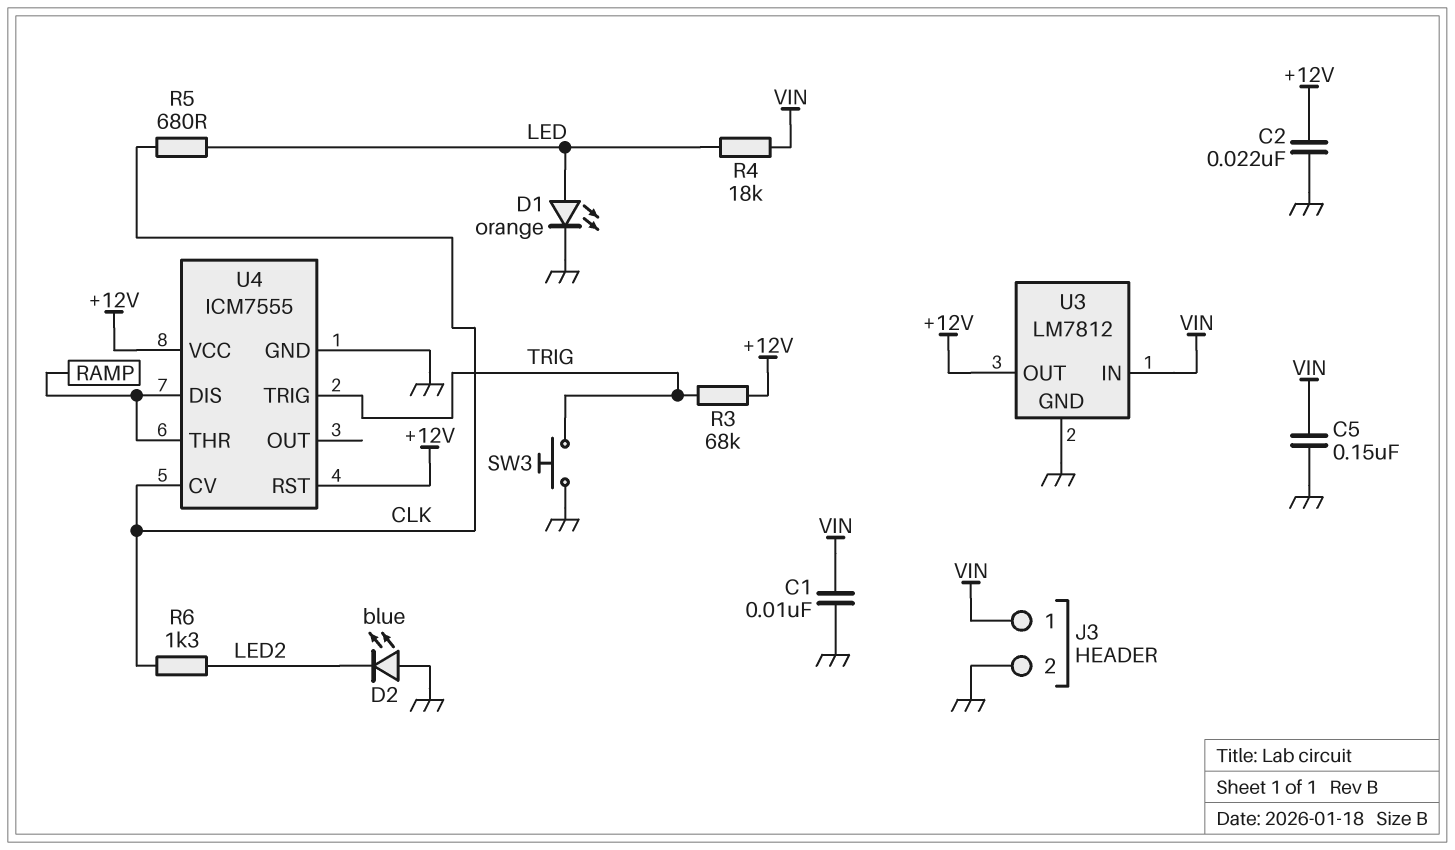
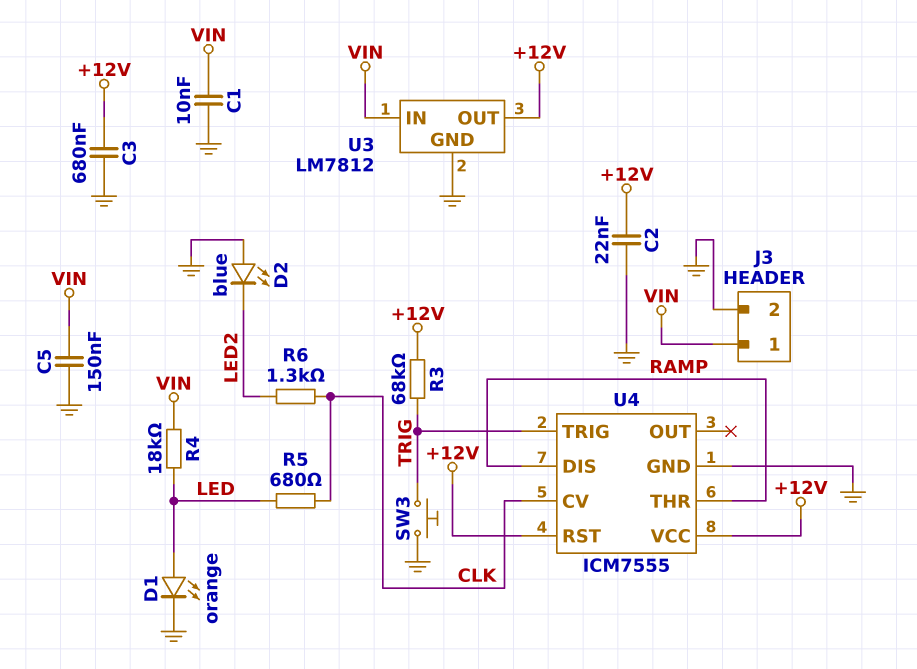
C3: none -> 680nF (+12V, GND)

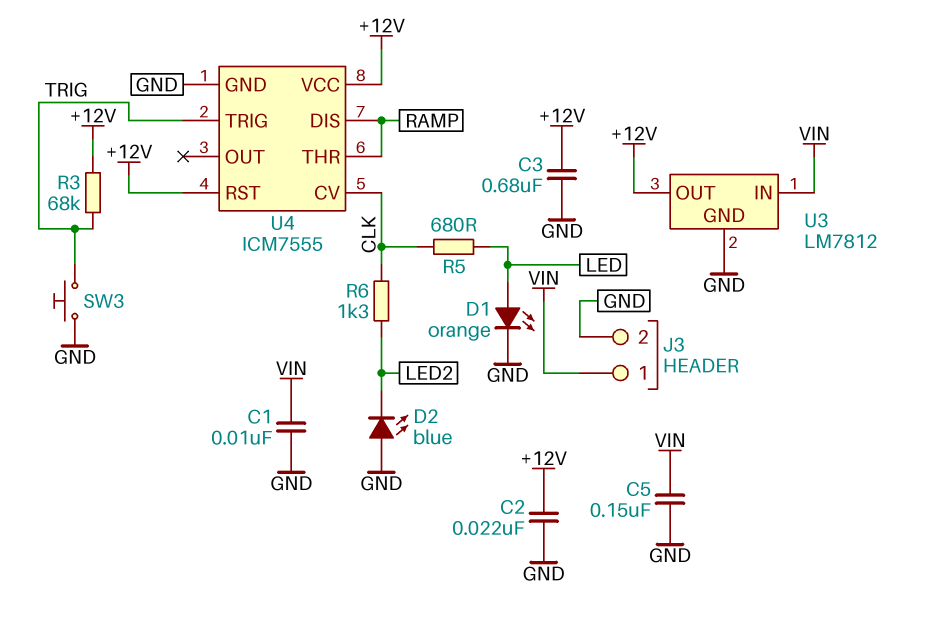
R4: 18k (LED, VIN) -> none

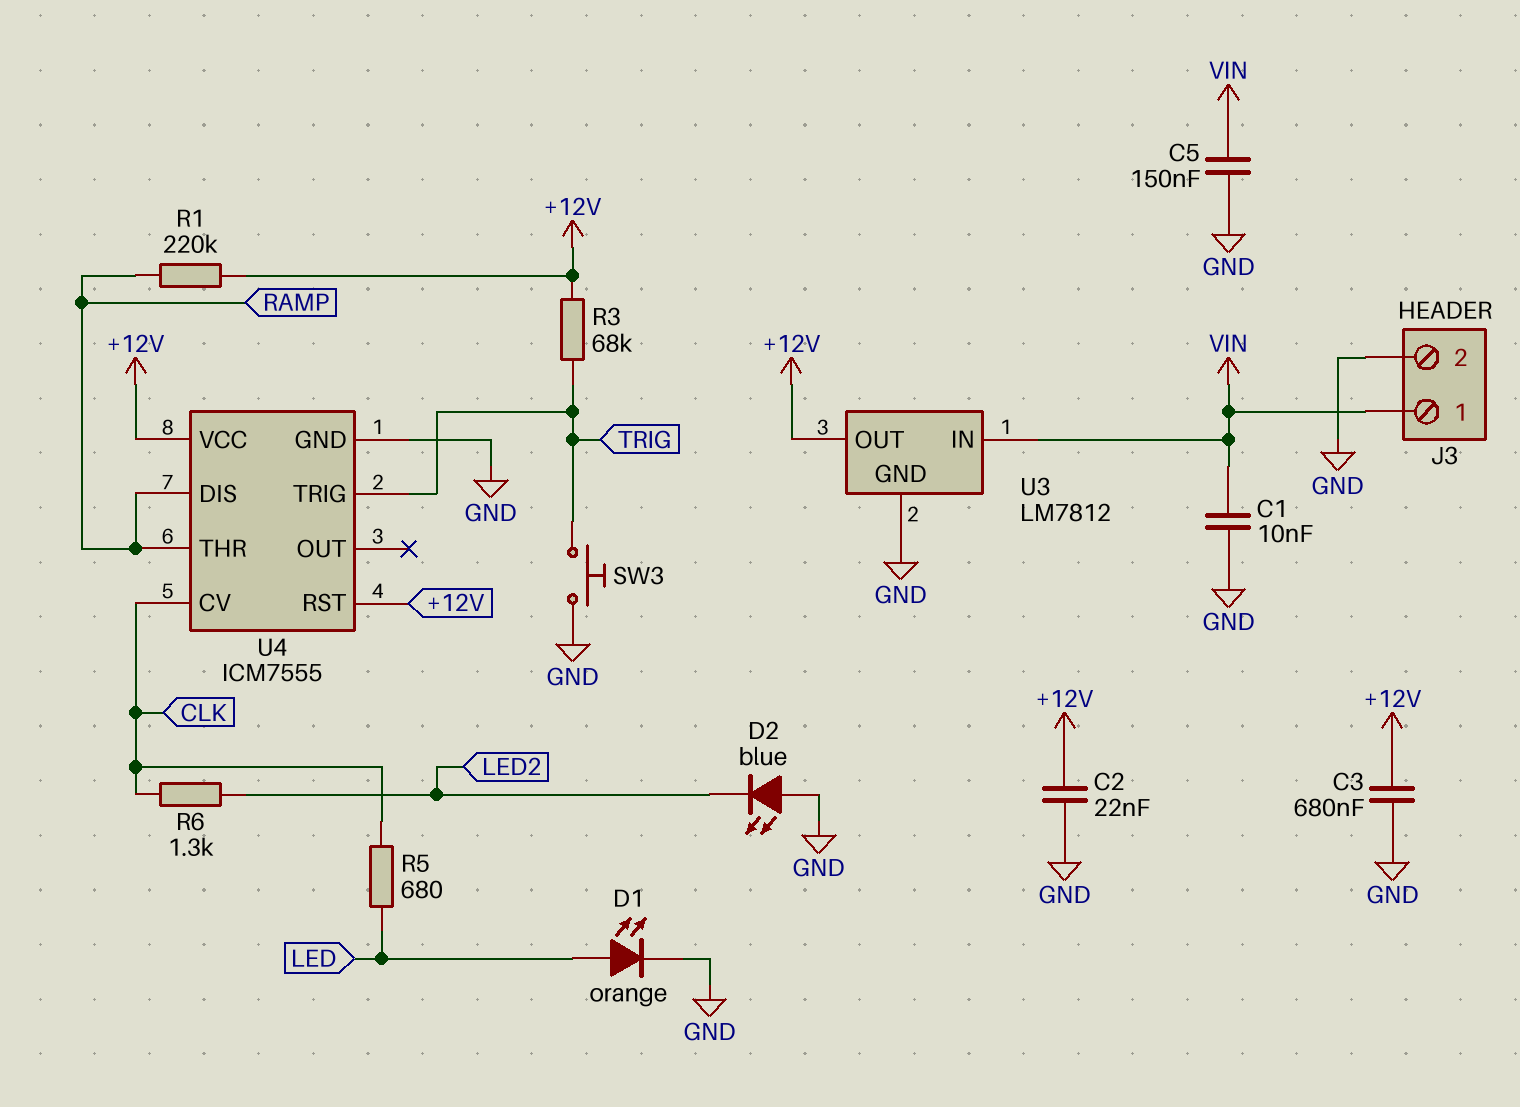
R1: none -> 220k (+12V, RAMP)

